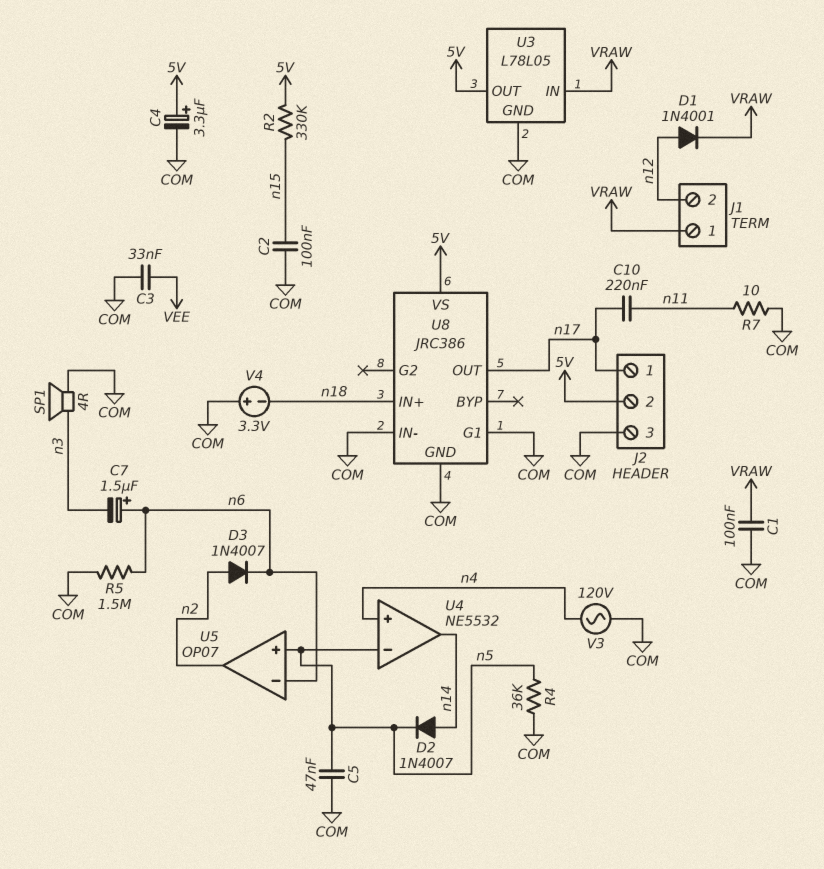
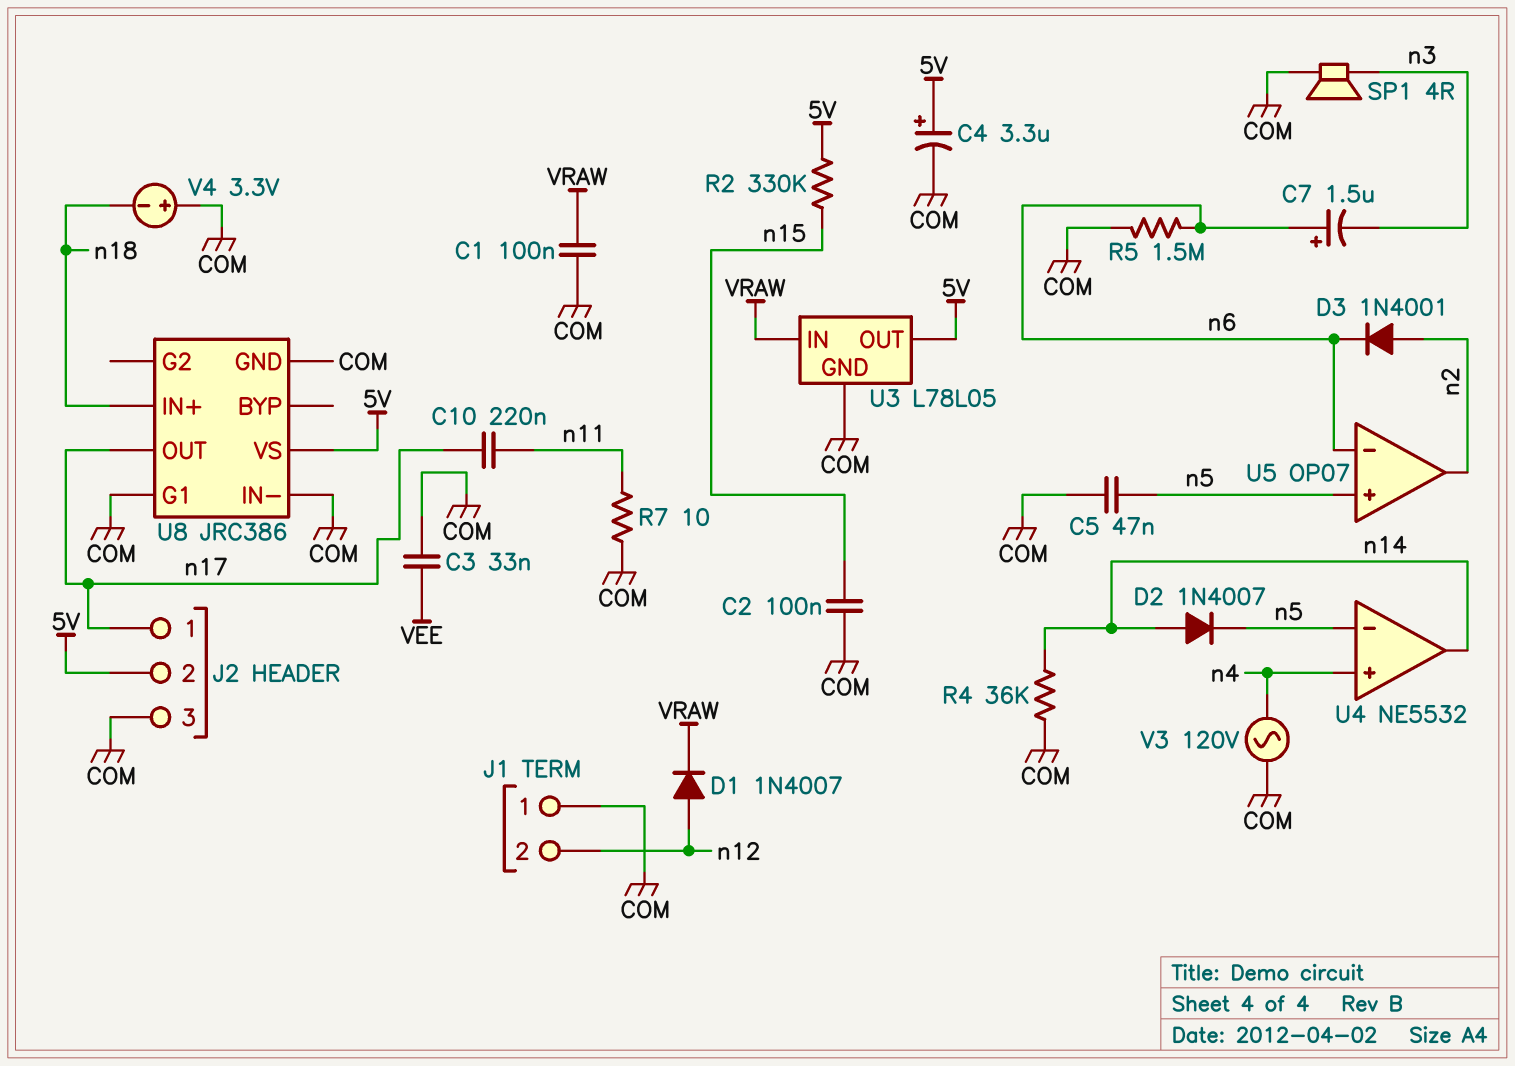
D1: diode 1N4001 (A n12, K VRAW) -> diode 1N4007 (A n12, K VRAW)
D3: diode 1N4007 (A n2, K n6) -> diode 1N4001 (A n2, K n6)
J1 pin 1: VRAW -> COM
R4: 36k (COM, n5) -> 36k (COM, n14)

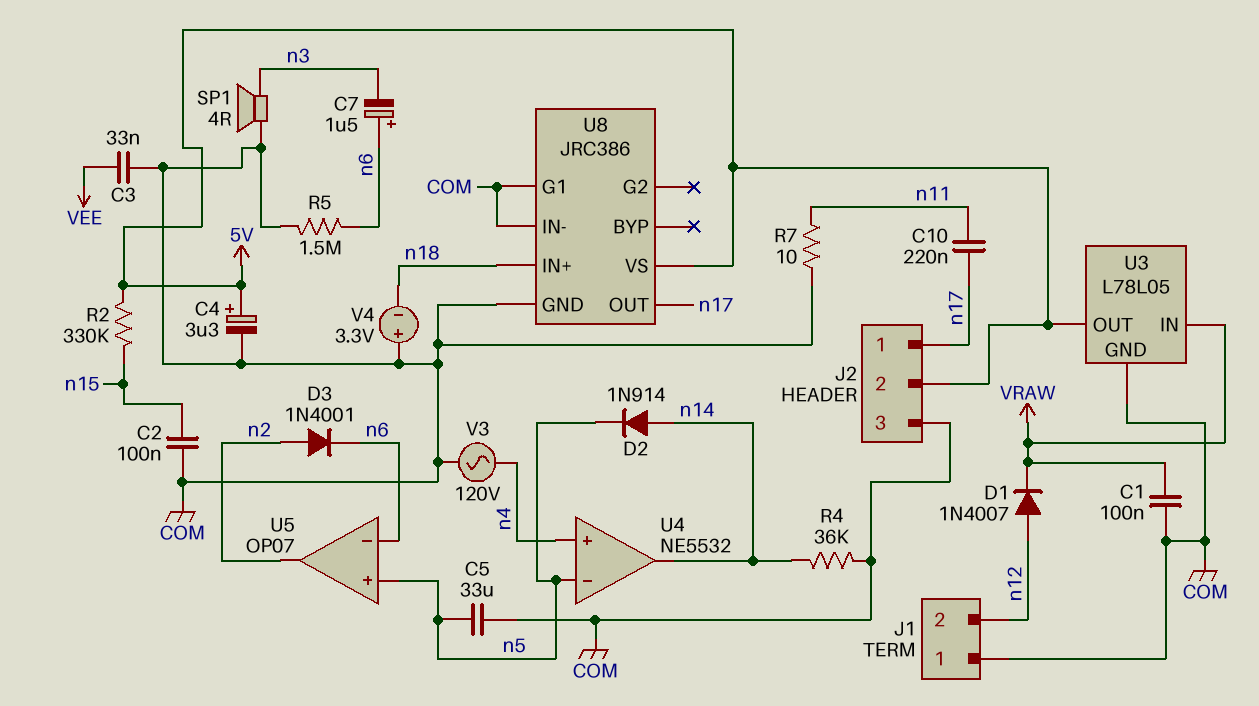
C5: 47nF (COM, n5) -> 33uF (COM, n5)
D2: diode 1N4007 (A n14, K n5) -> diode 1N914 (A n14, K n5)

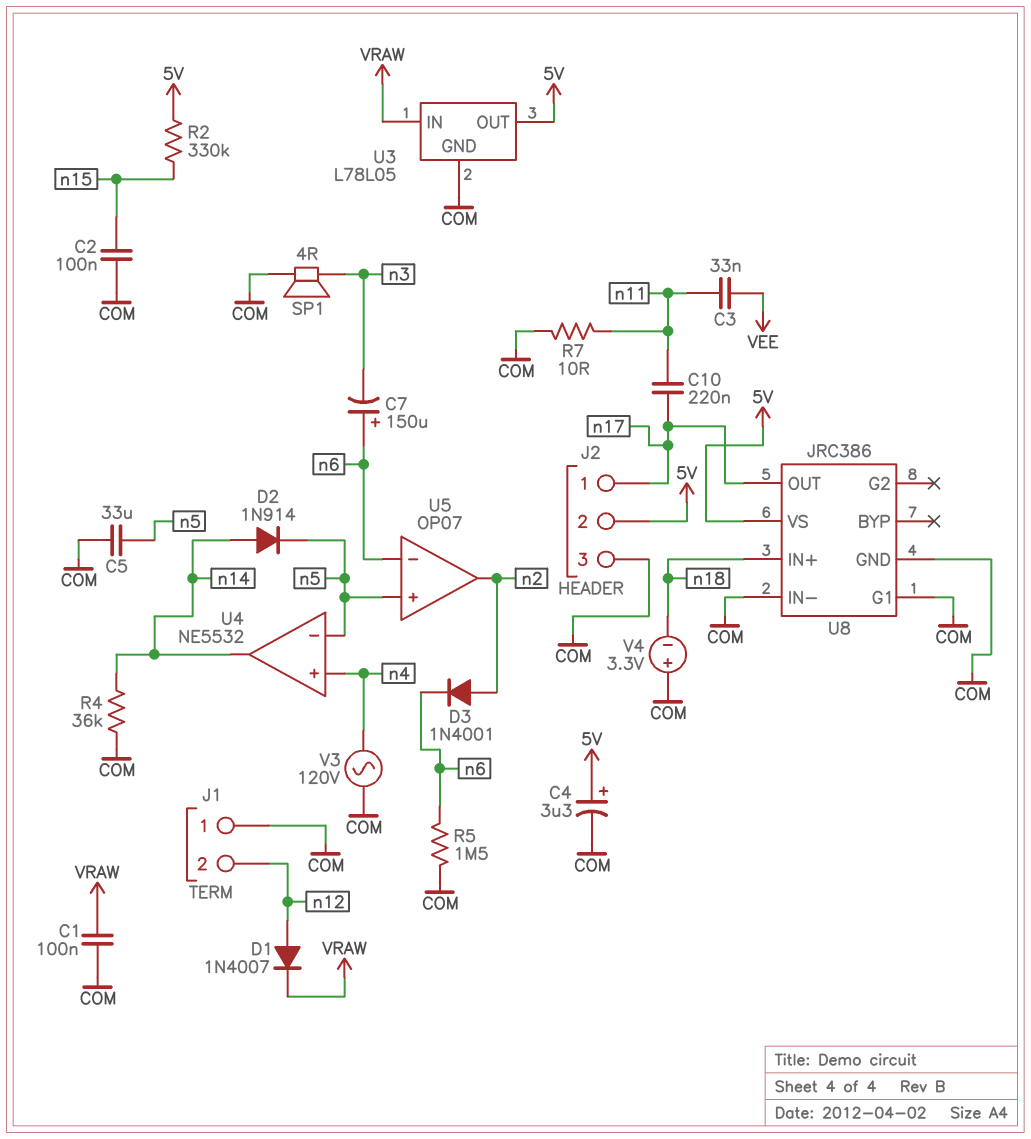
C3: 33nF (COM, VEE) -> 33nF (VEE, n11)
C7: 1.5uF (plus n6, minus n3) -> 150uF (plus n6, minus n3)

